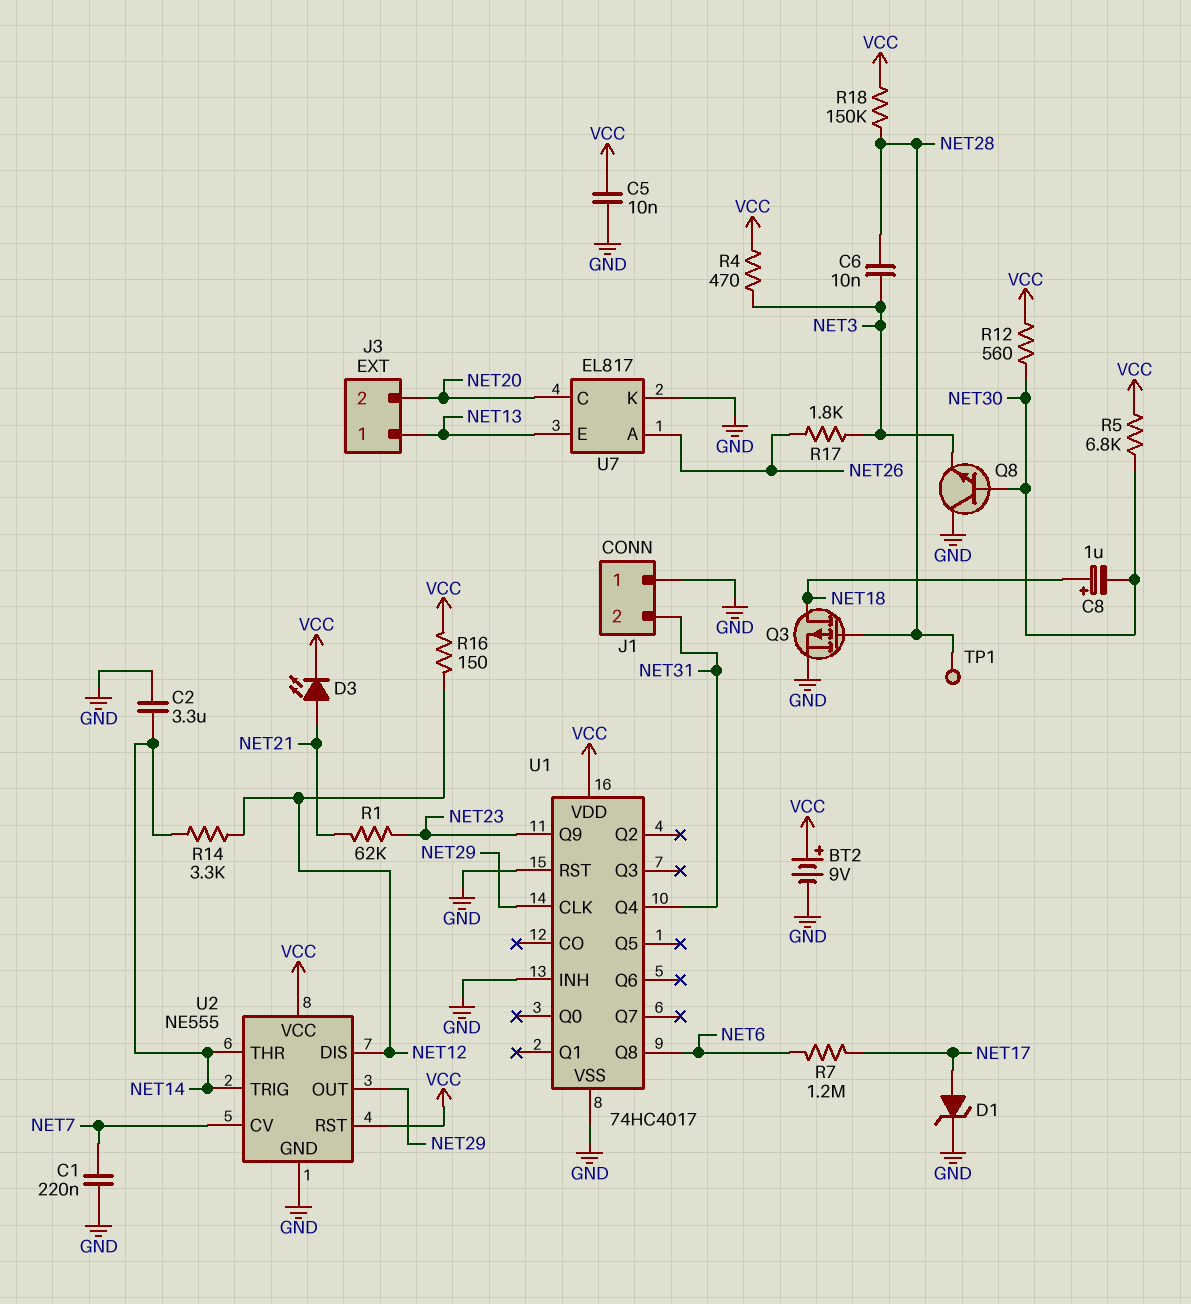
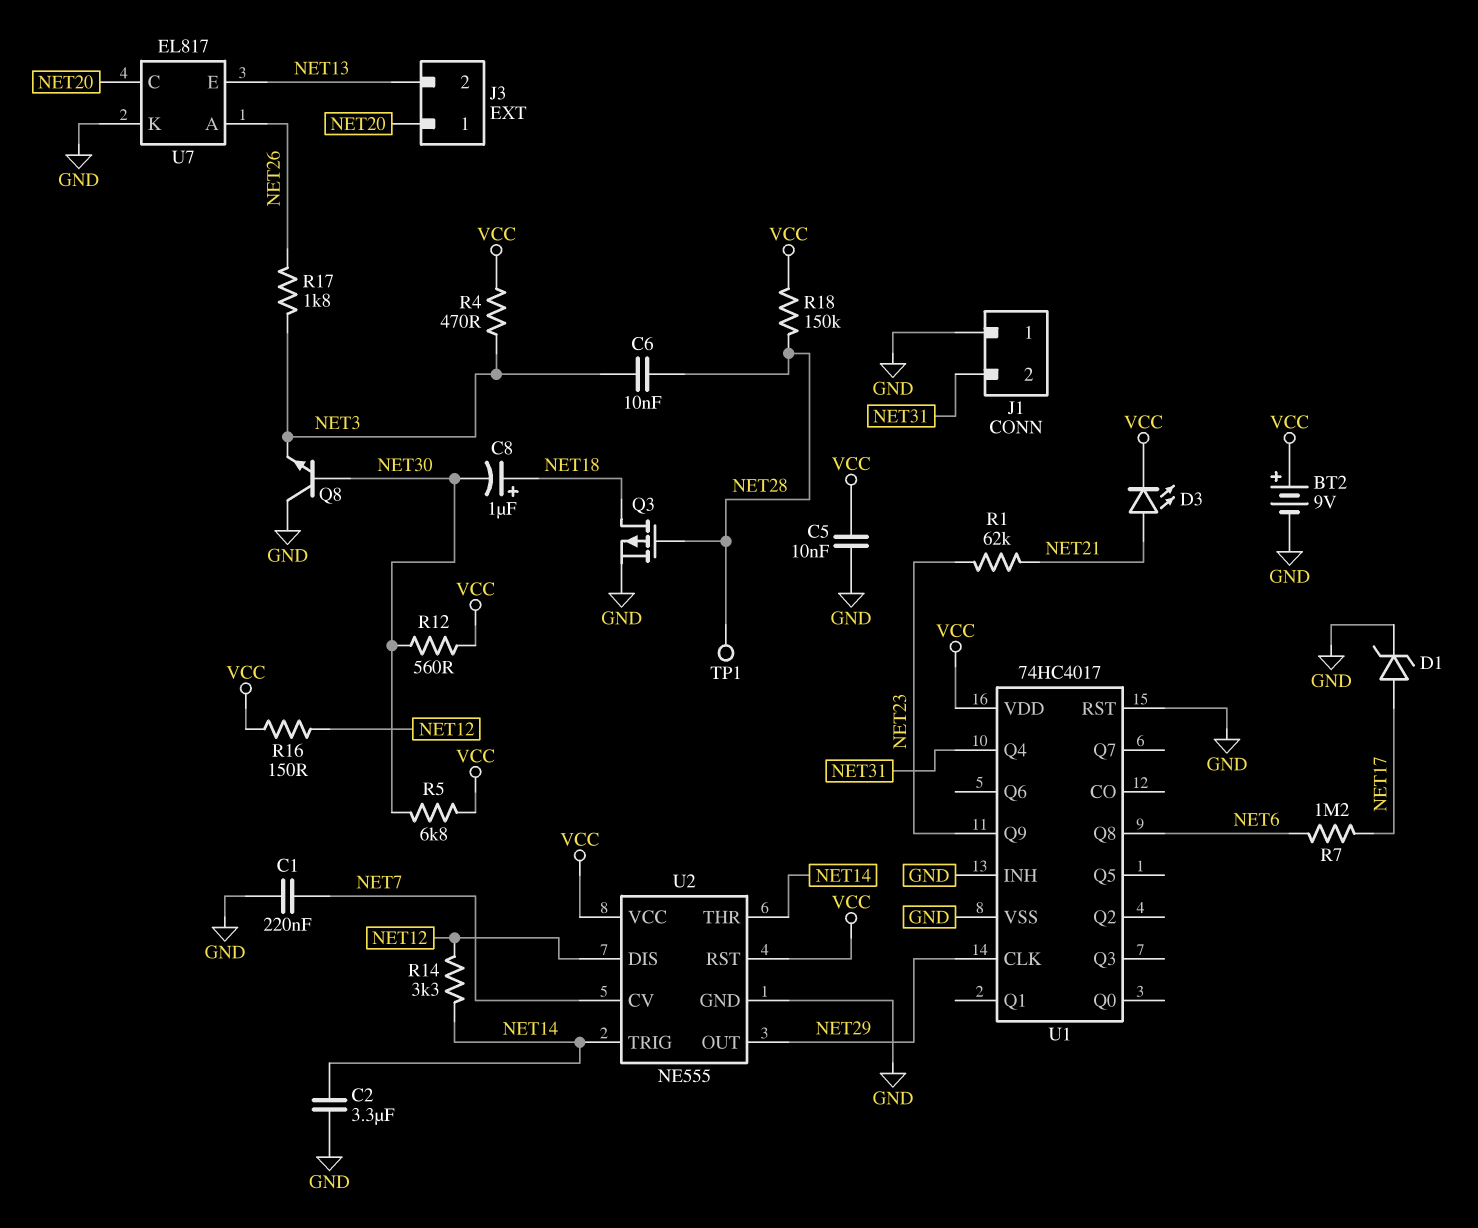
J3 pin 1: NET13 -> NET20
J3 pin 2: NET20 -> NET13

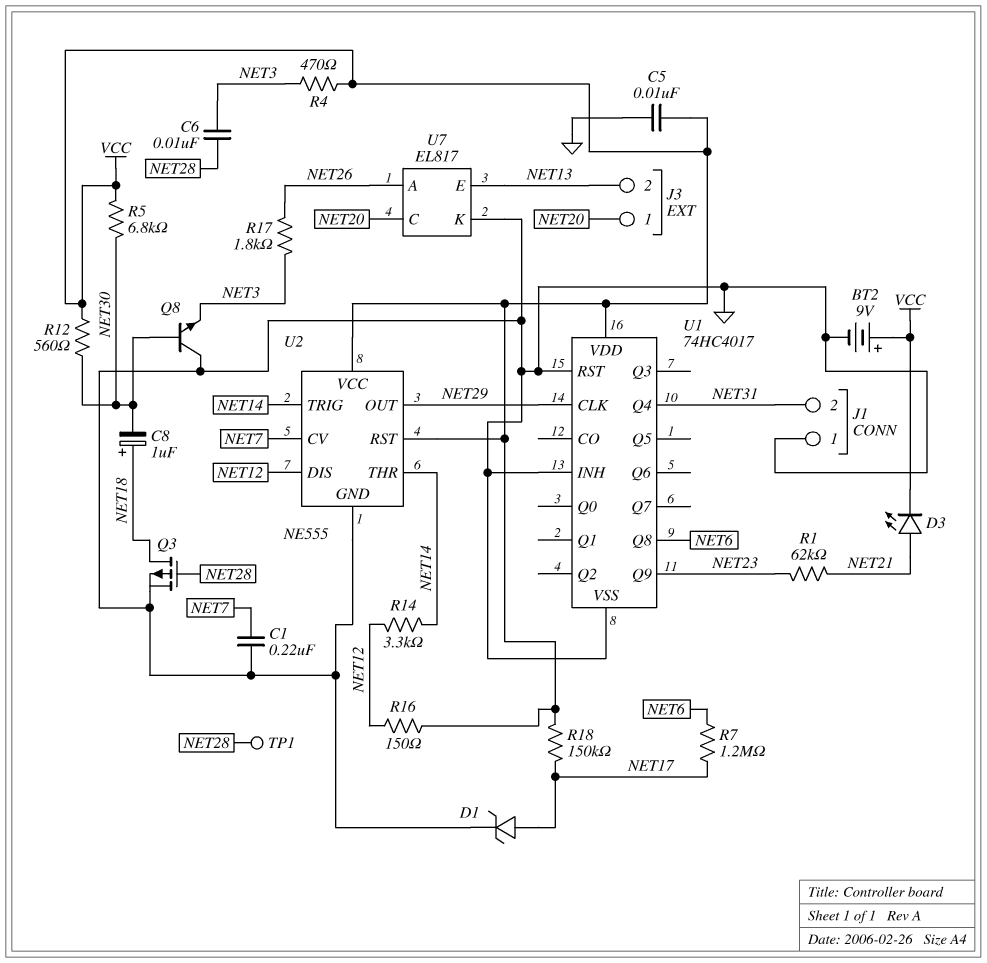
C2: 3.3uF (GND, NET14) -> none
R18: 150k (NET28, VCC) -> 150k (NET17, VCC)

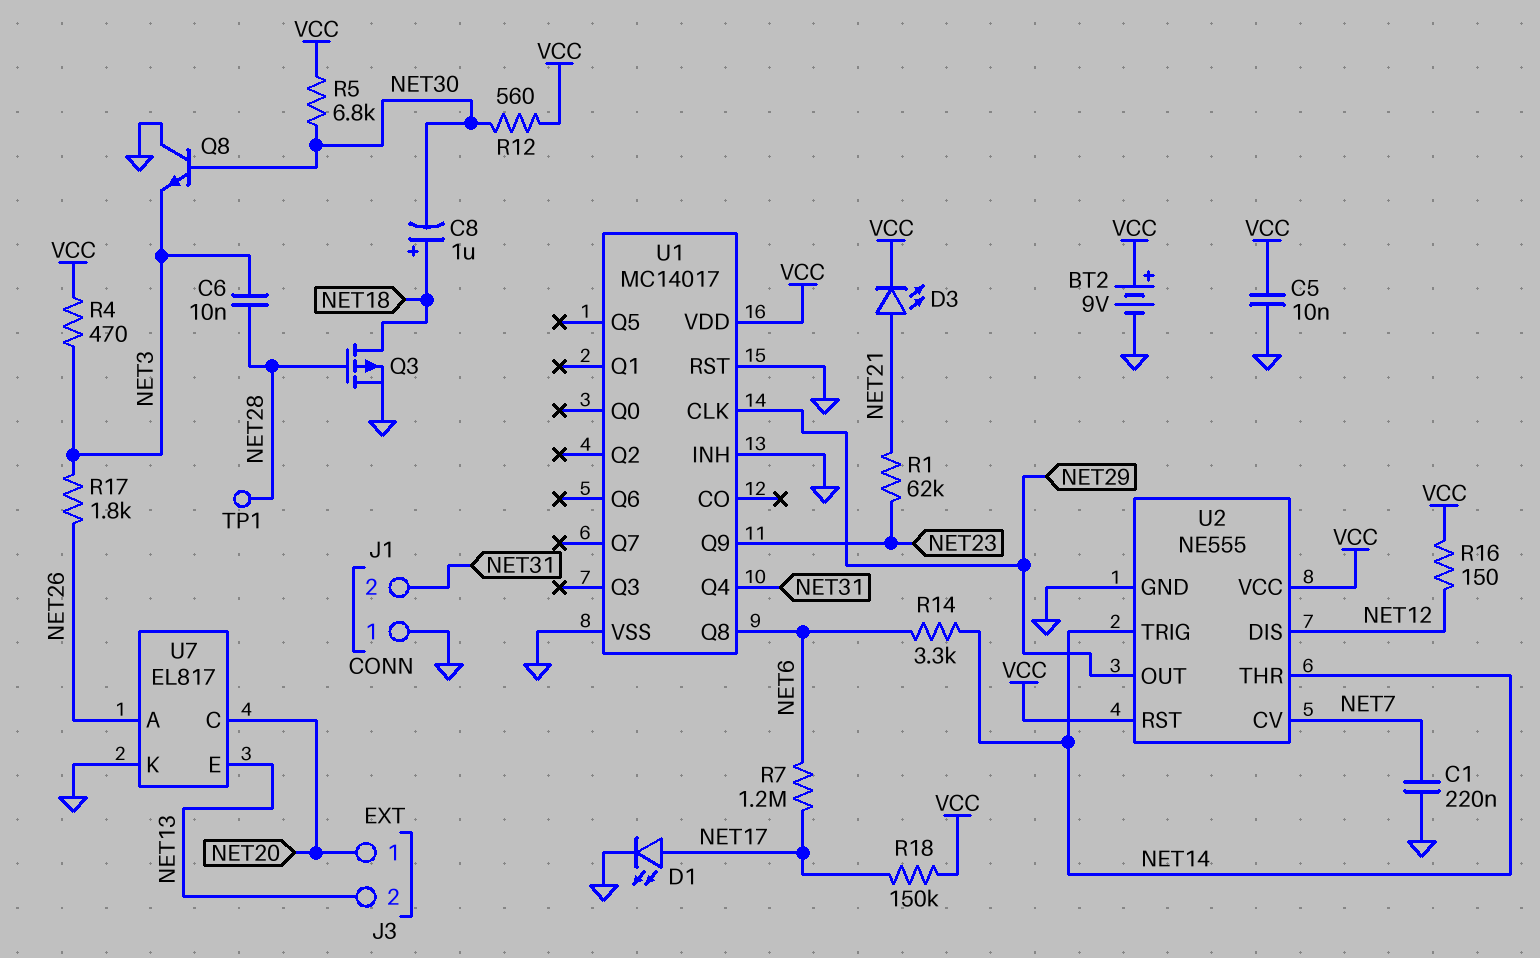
D1: zener (A NET17, K GND) -> LED (A NET17, K GND)
R14: 3.3k (NET12, NET14) -> 3.3k (NET6, NET14)
U1: 74HC4017 -> MC14017

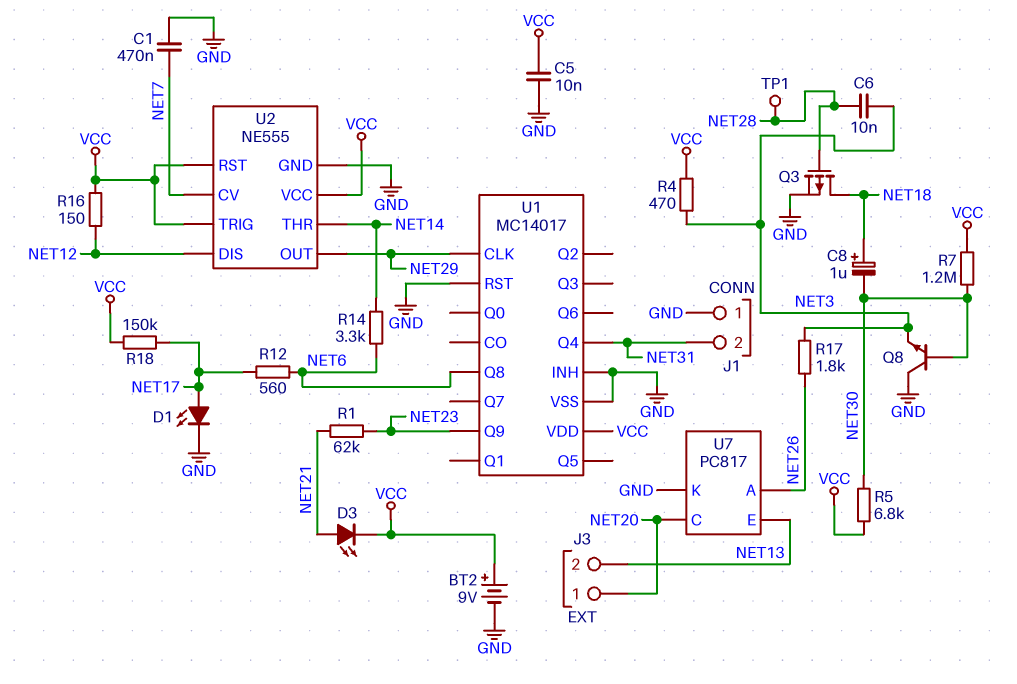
C1: 220nF (GND, NET7) -> 470nF (GND, NET7)
R7: 1.2M (NET6, NET17) -> 1.2M (NET30, VCC)
R12: 560 (NET30, VCC) -> 560 (NET6, NET17)
U2 pin TRIG: NET14 -> VCC
U7: EL817 -> PC817

